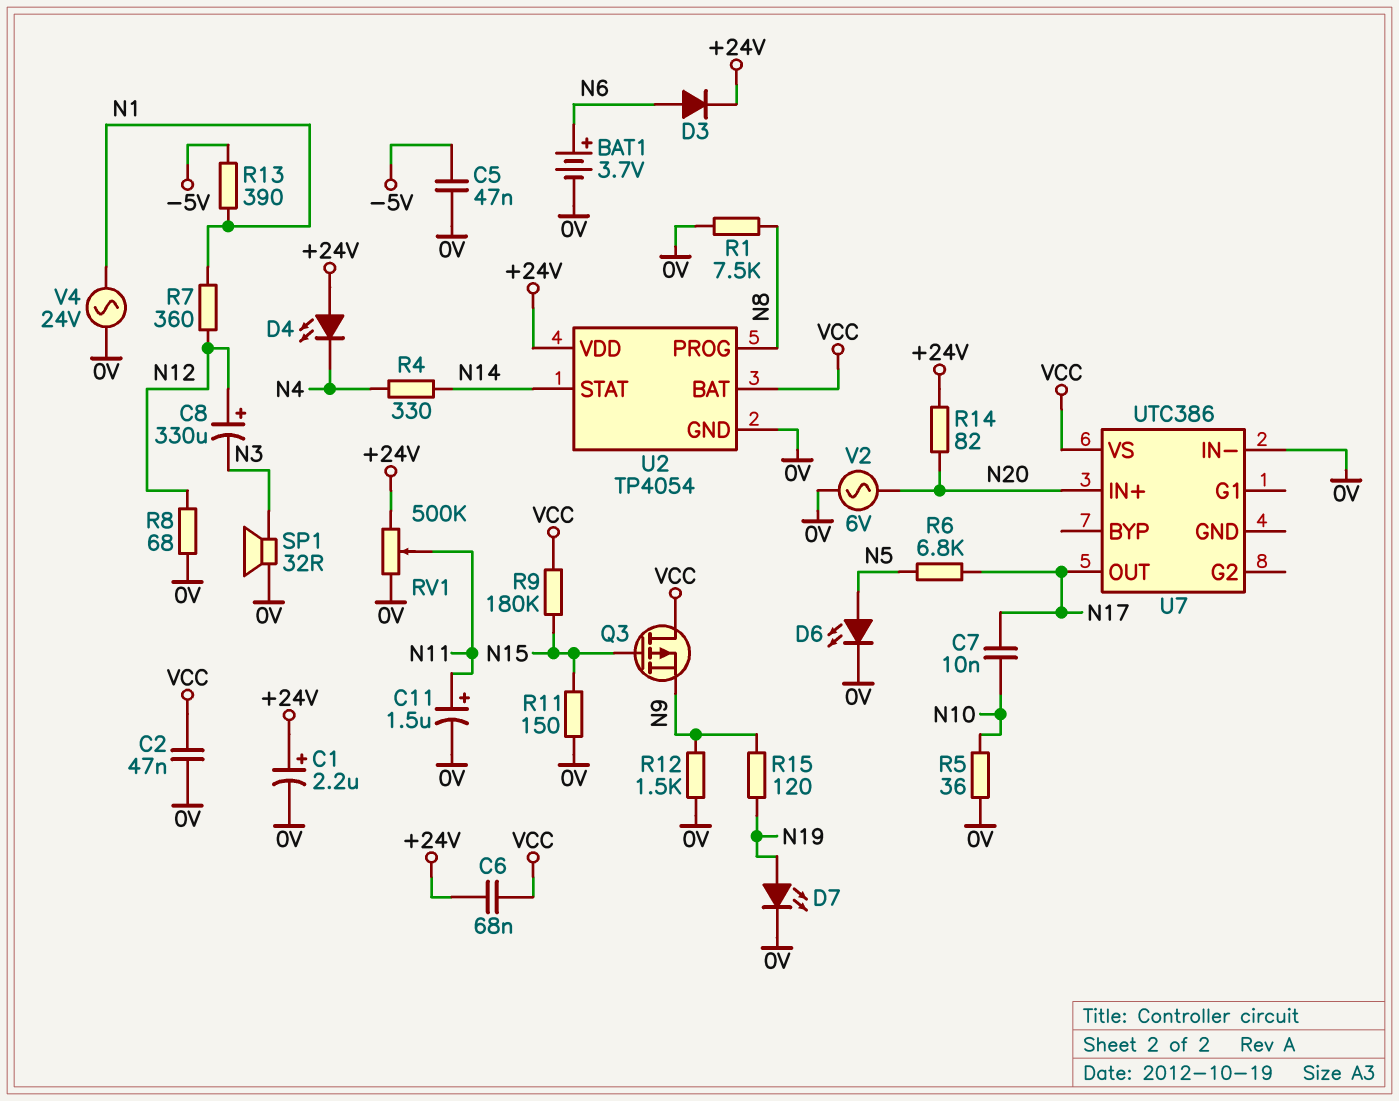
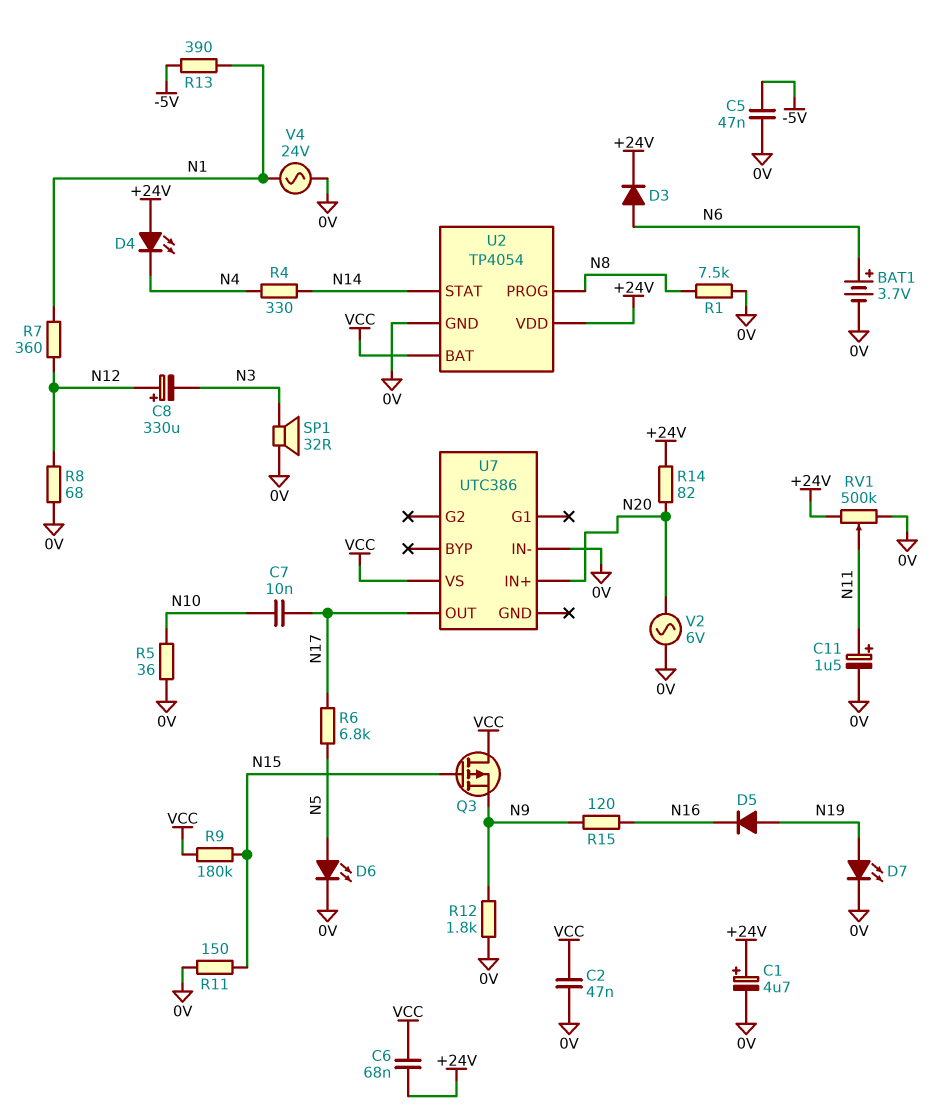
C1: 2.2uF (plus +24V, minus 0V) -> 4.7uF (plus +24V, minus 0V)
D5: none -> diode (A N19, K N16)
R12: 1.5k (0V, N9) -> 1.8k (0V, N9)
R15: 120 (N9, N19) -> 120 (N9, N16)

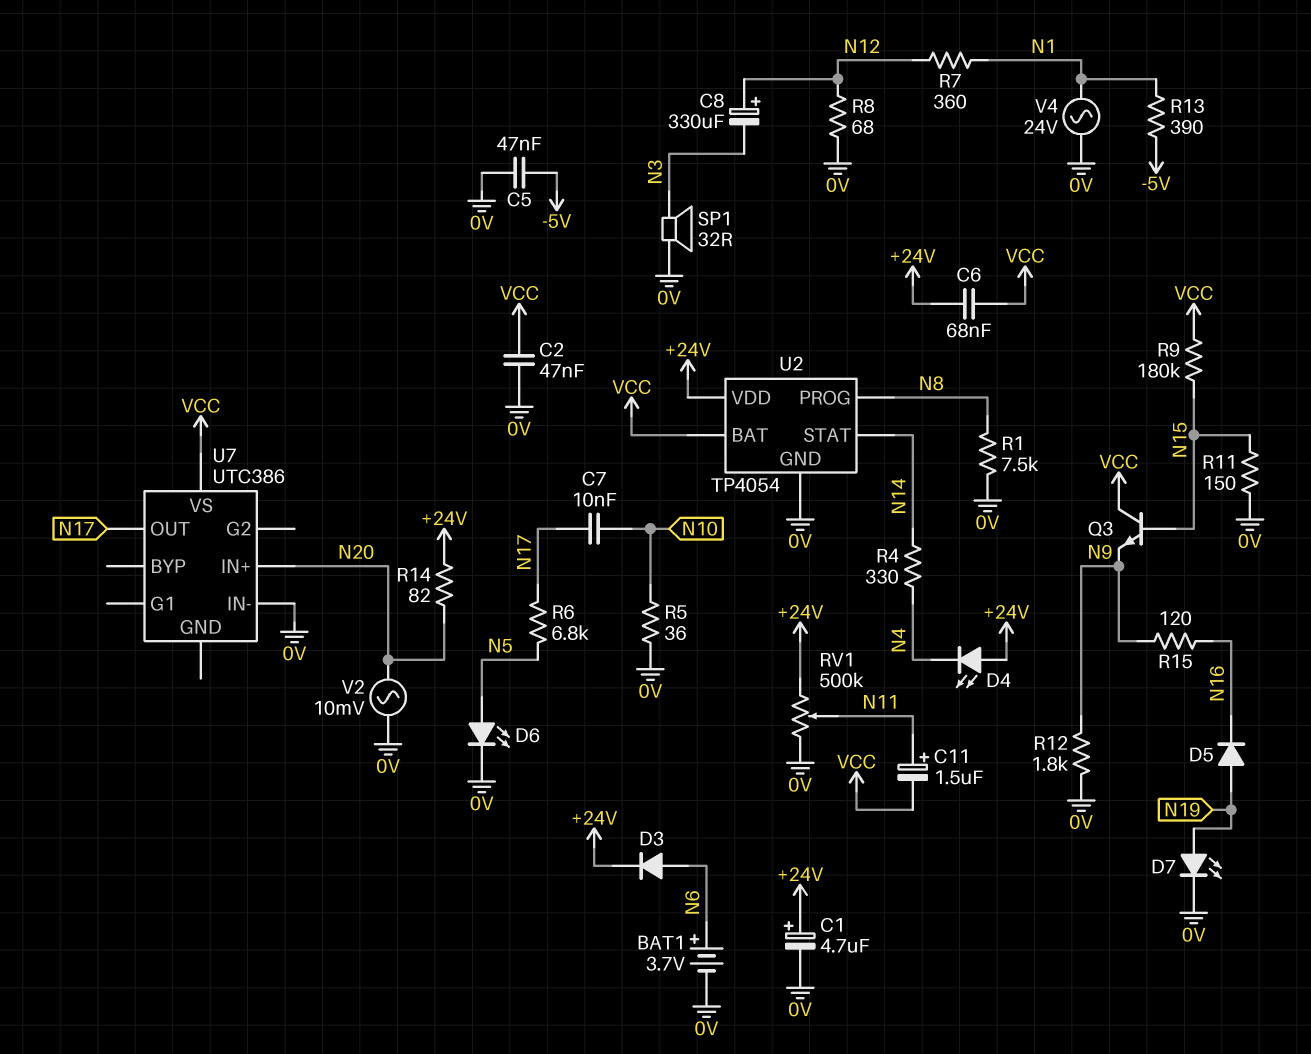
C11: 1.5uF (plus N11, minus 0V) -> 1.5uF (plus N11, minus VCC)
Q3: PMOS (G N15, D VCC, S N9) -> NPN (B N15, C VCC, E N9)
V2: AC 6V (0V, N20) -> AC 10mV (0V, N20)

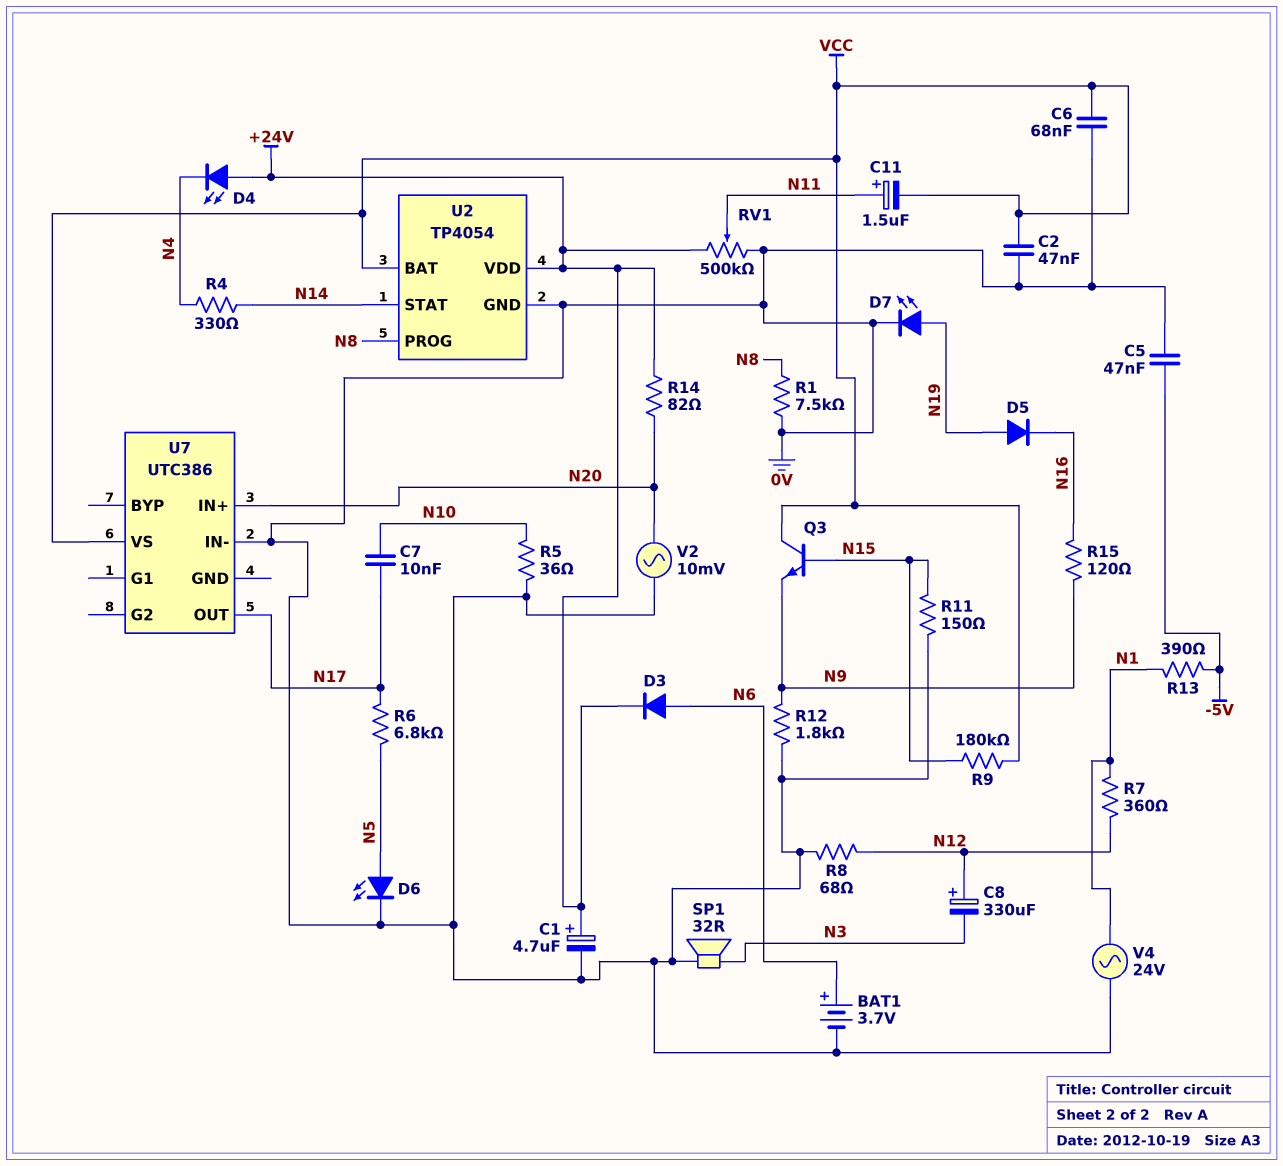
C6: 68nF (+24V, VCC) -> 68nF (0V, VCC)

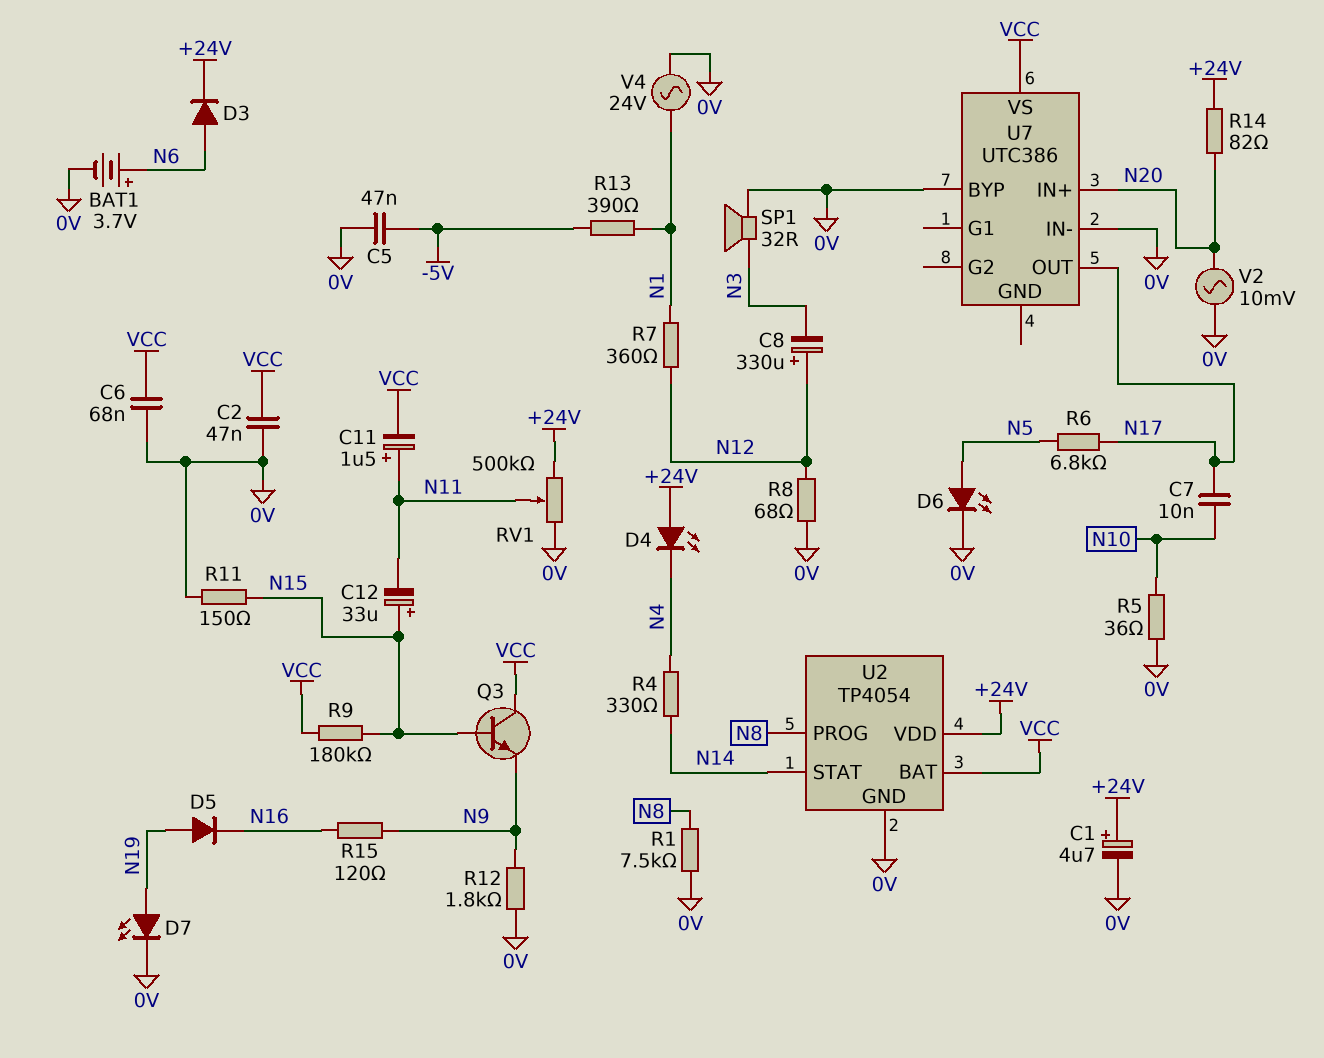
C12: none -> 33uF (plus N15, minus N11)
U7 pin BYP: none -> 0V

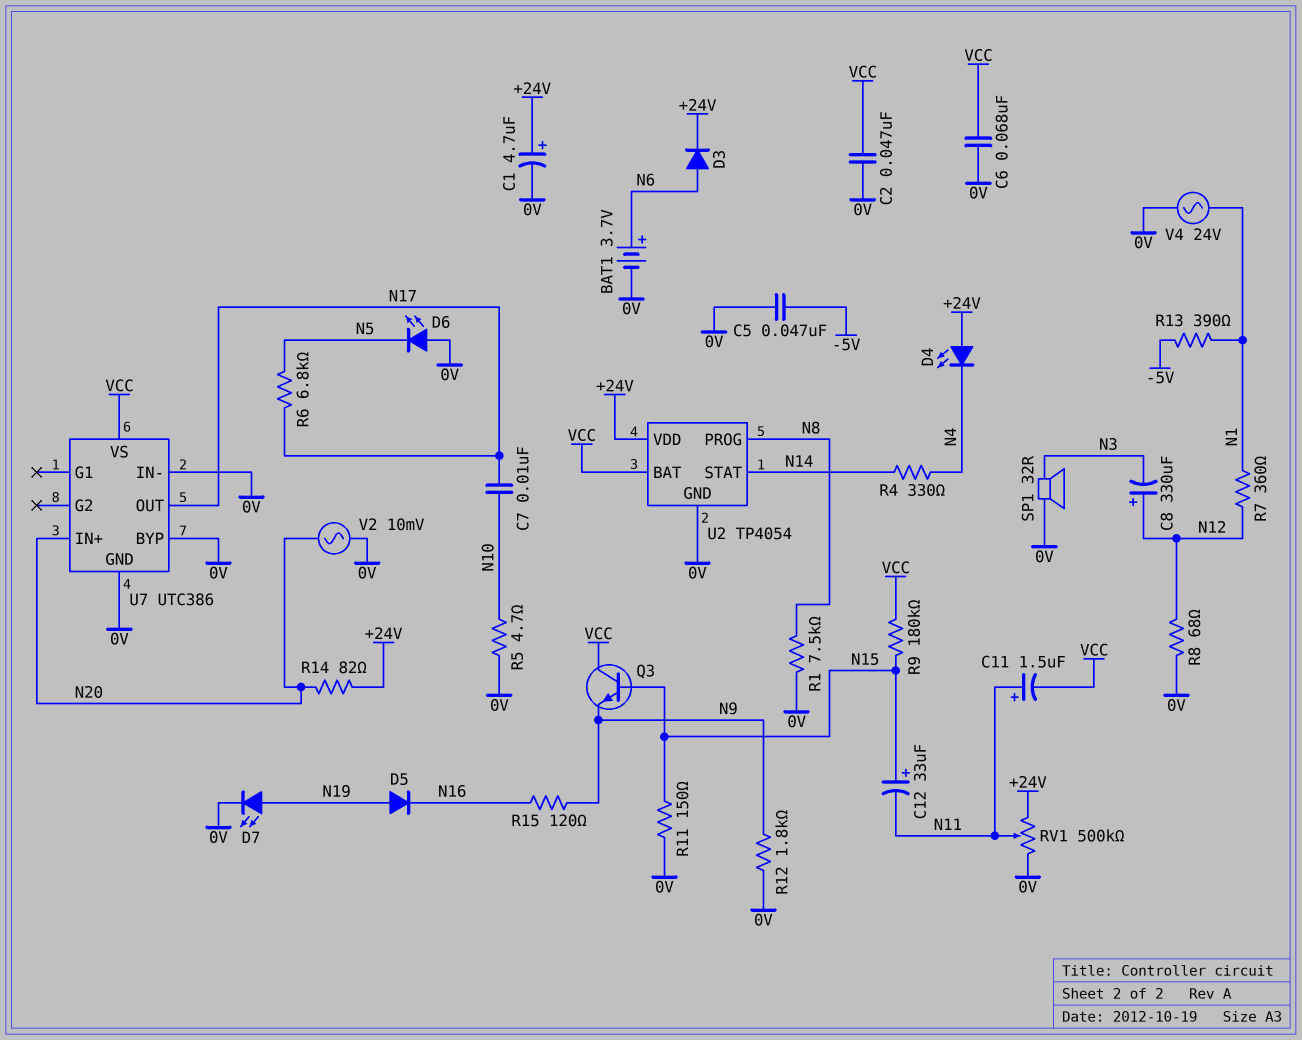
D6: LED (A N5, K 0V) -> LED (A 0V, K N5)
R5: 36 (0V, N10) -> 4.7 (0V, N10)
U7 pin GND: none -> 0V

